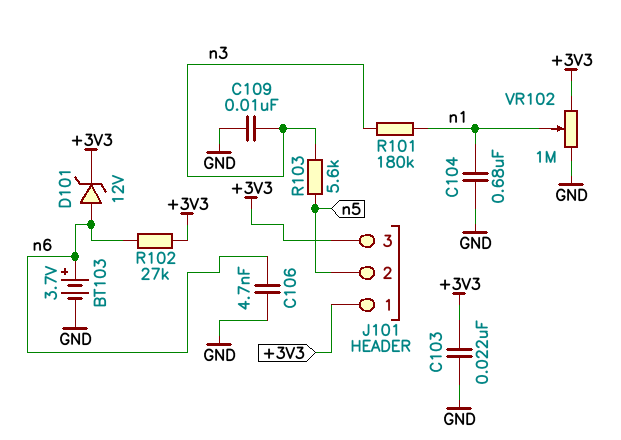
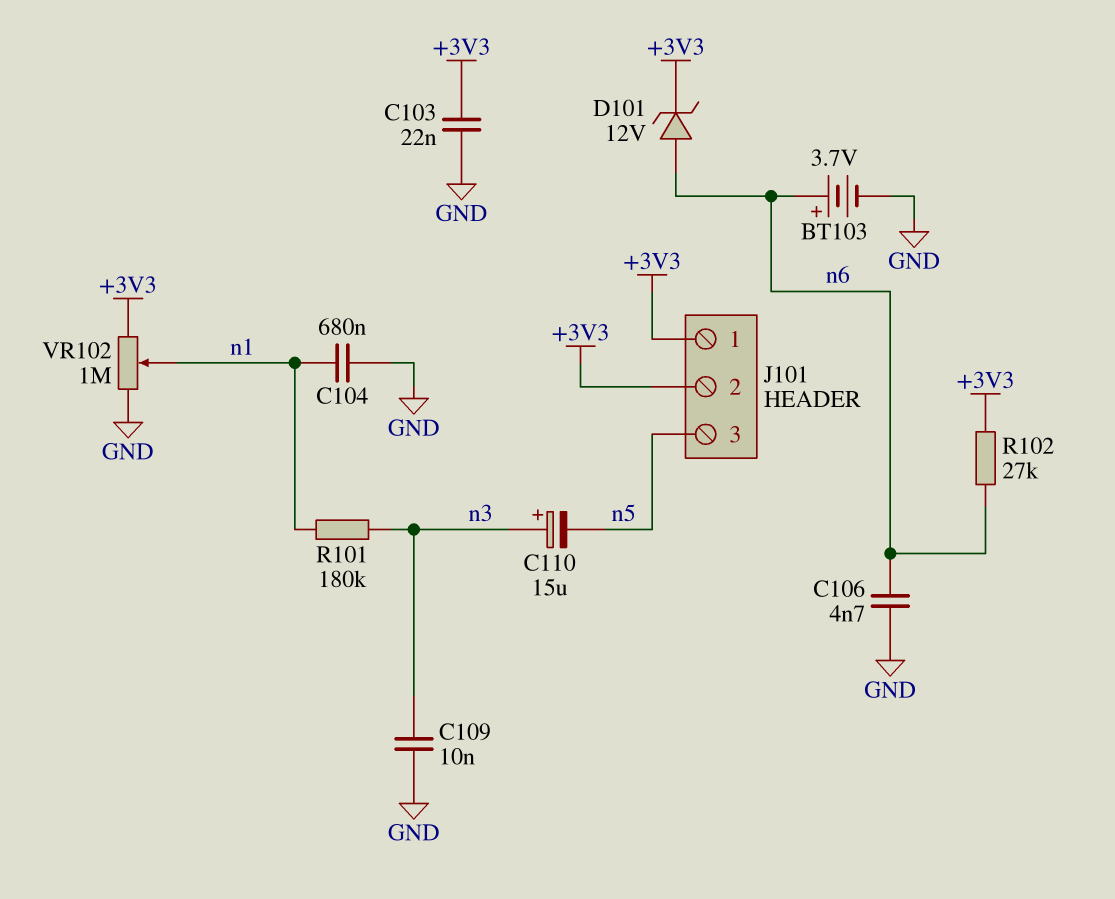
C110: none -> 15uF (plus n3, minus n5)
J101 pin 2: n5 -> +3V3
J101 pin 3: +3V3 -> n5
R103: 5.6k (n3, n5) -> none

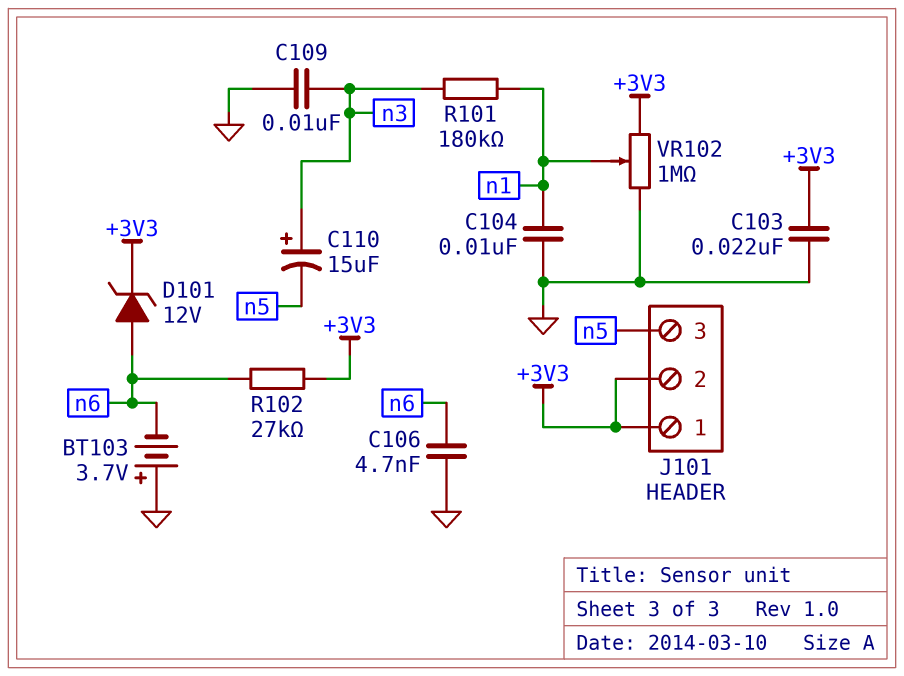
BT103: 3.7V (plus n6, minus GND) -> 3.7V (plus GND, minus n6)
C104: 680nF (GND, n1) -> 10nF (GND, n1)

